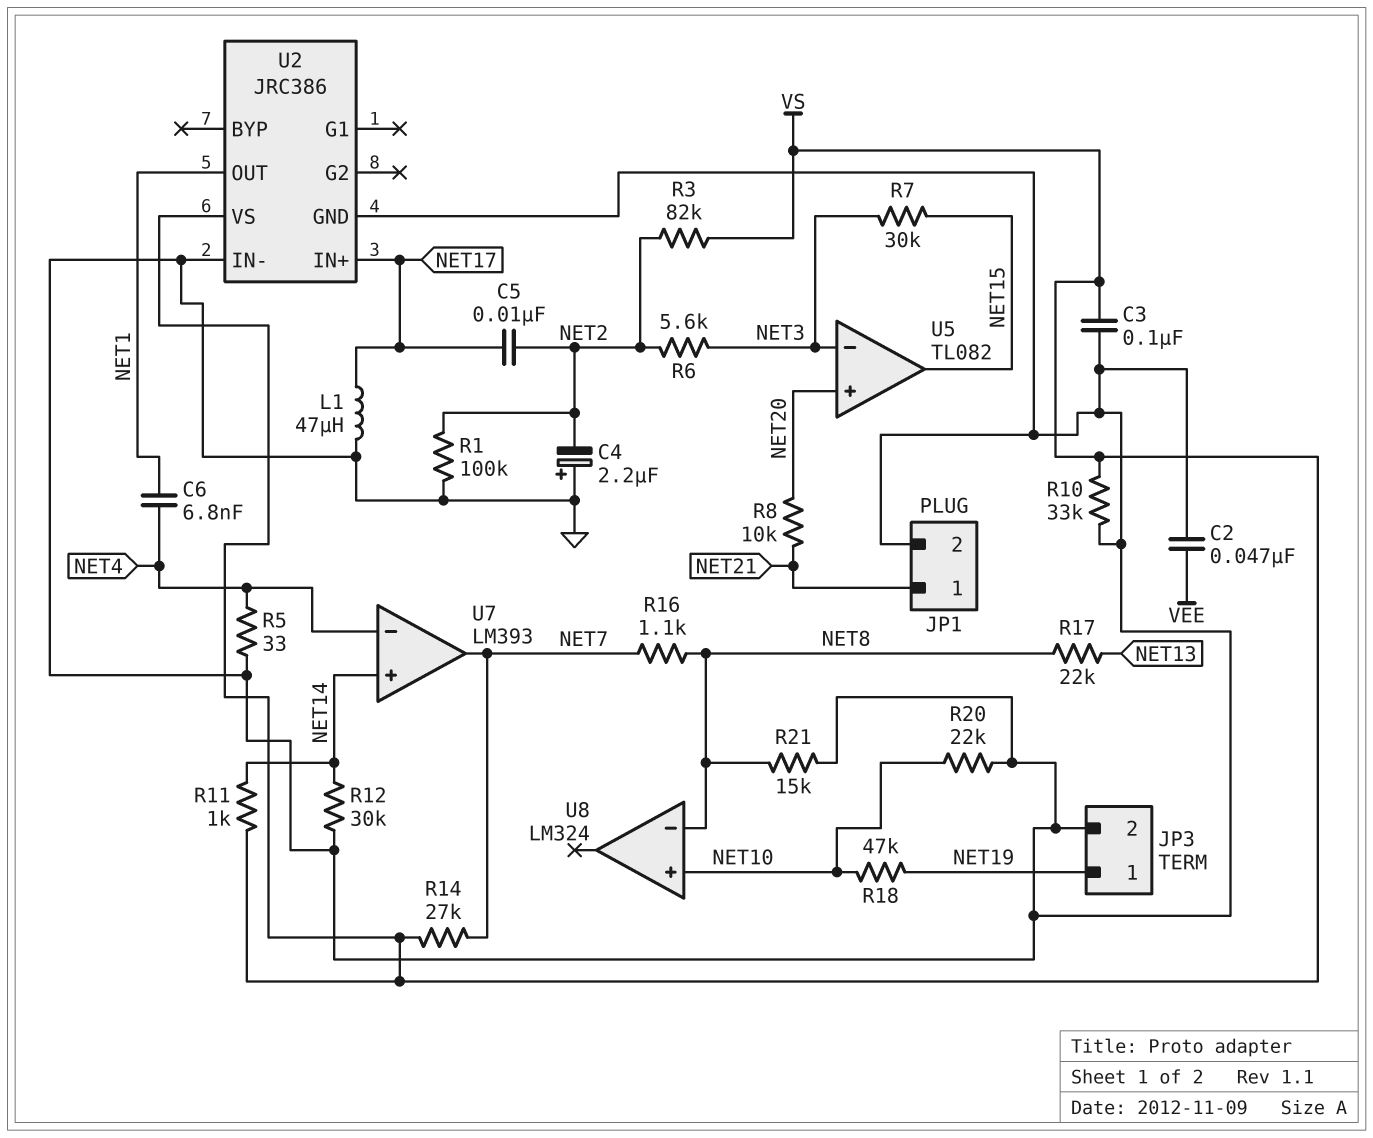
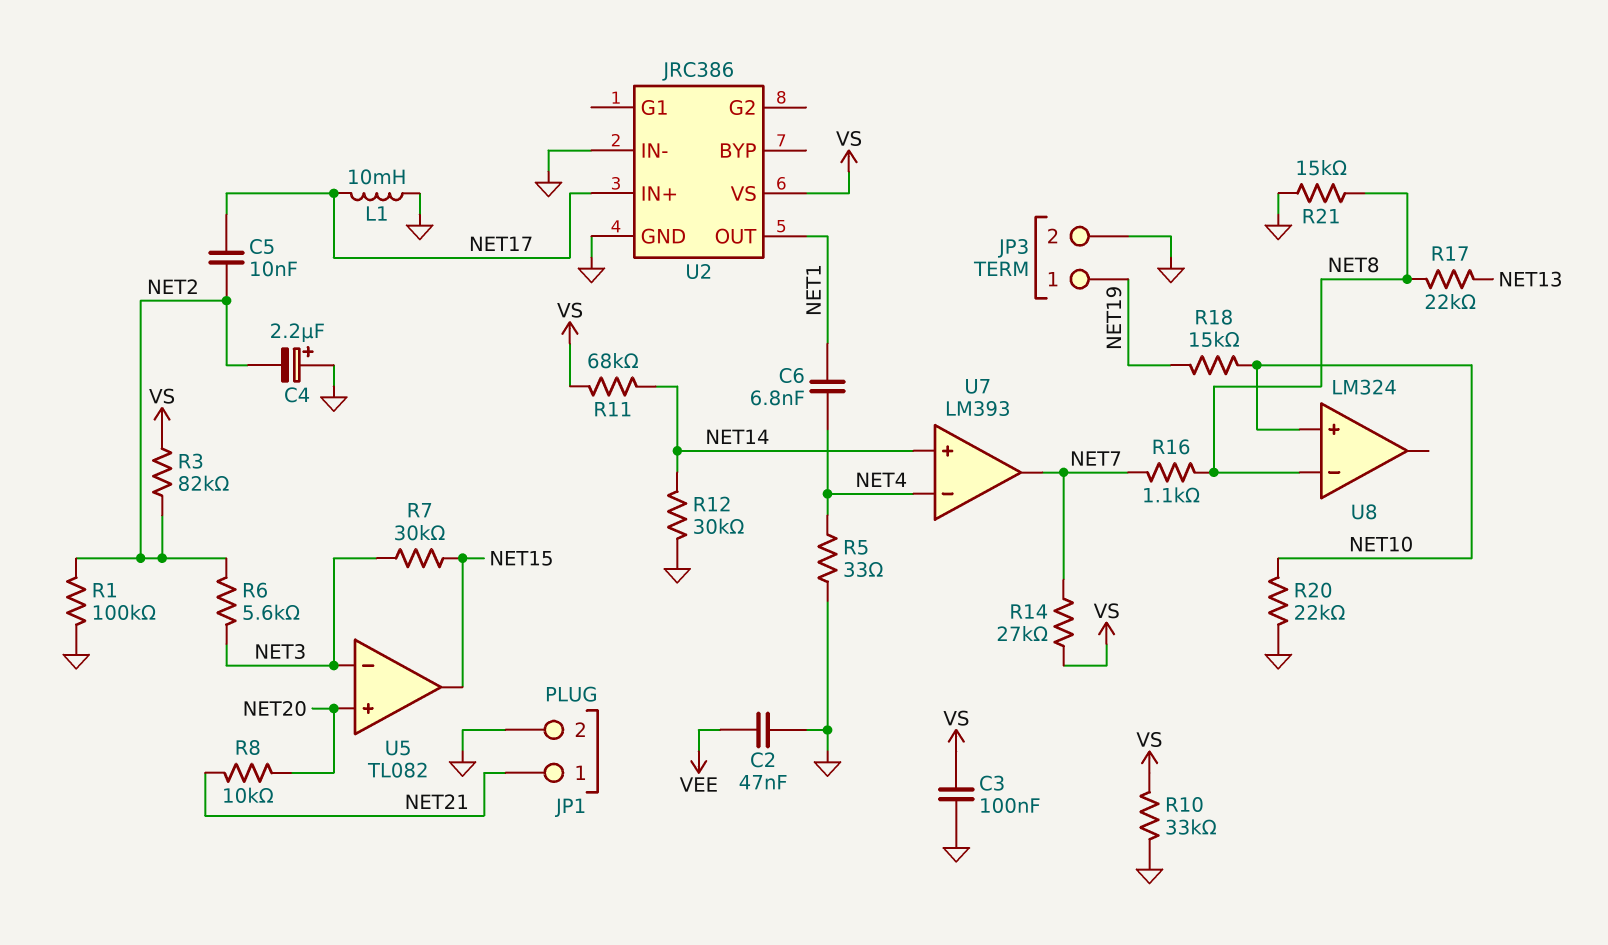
L1: 47uH (GND, NET17) -> 10mH (GND, NET17)
R11: 1k (NET14, VS) -> 68k (NET14, VS)
R18: 47k (NET10, NET19) -> 15k (NET10, NET19)

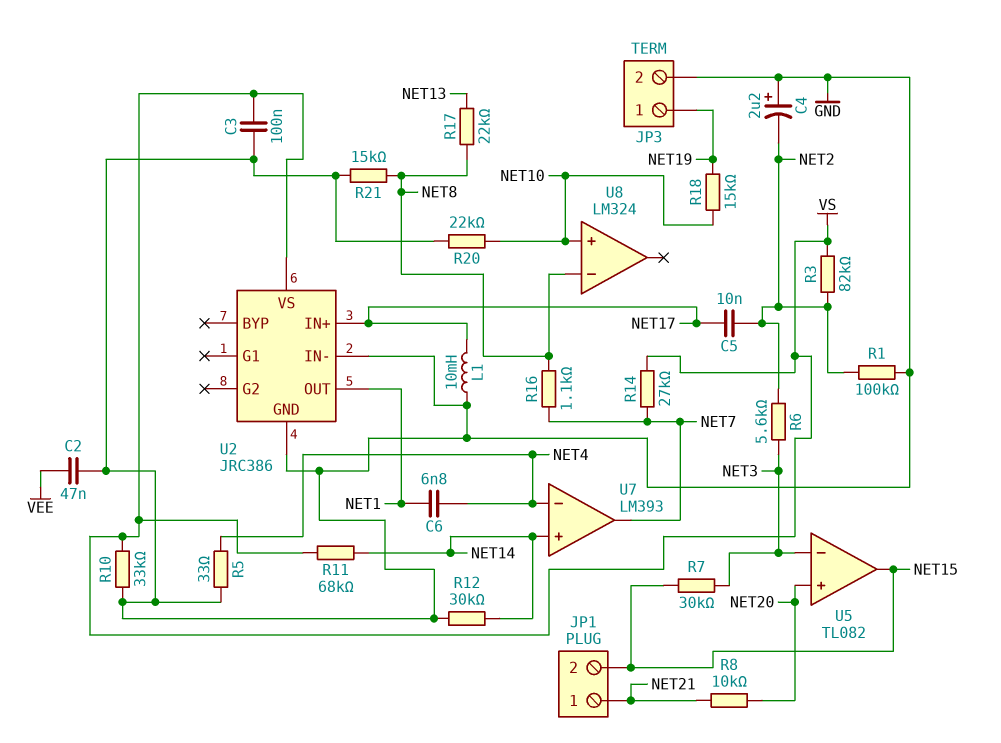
JP1 pin 2: GND -> NET15

